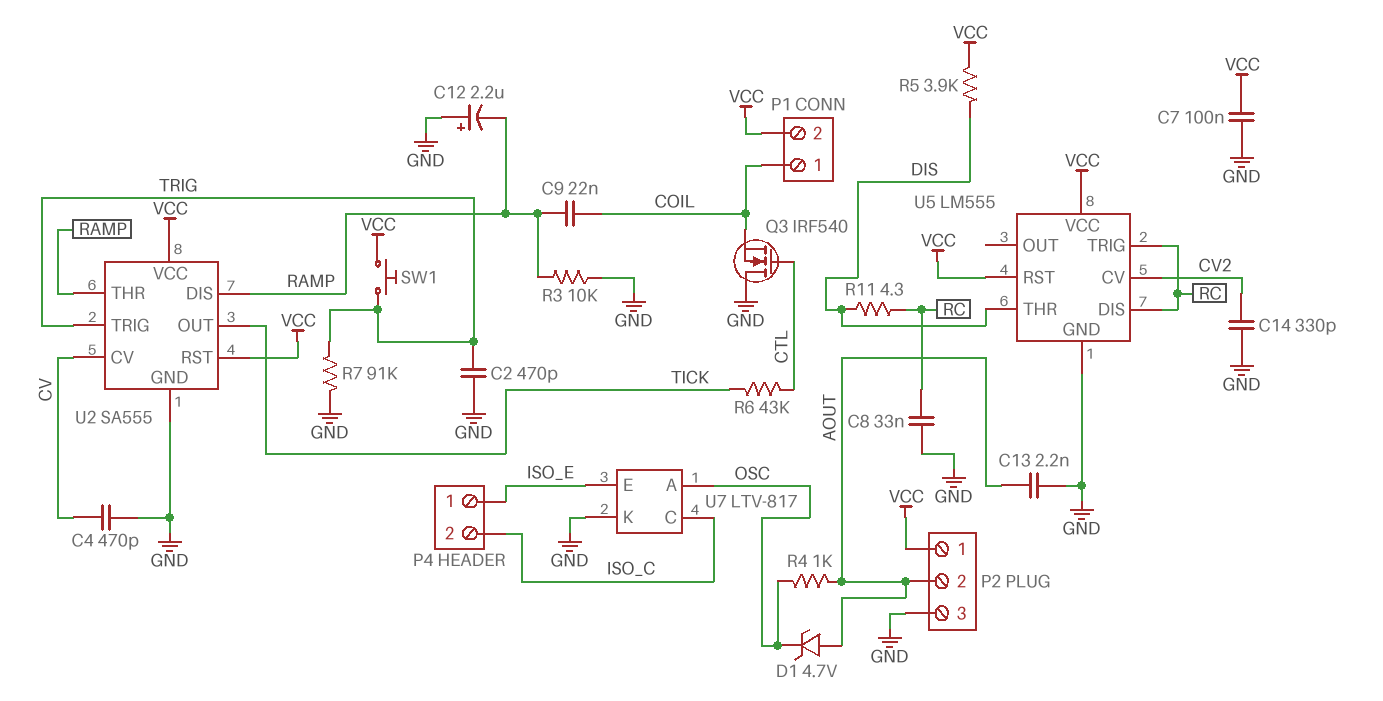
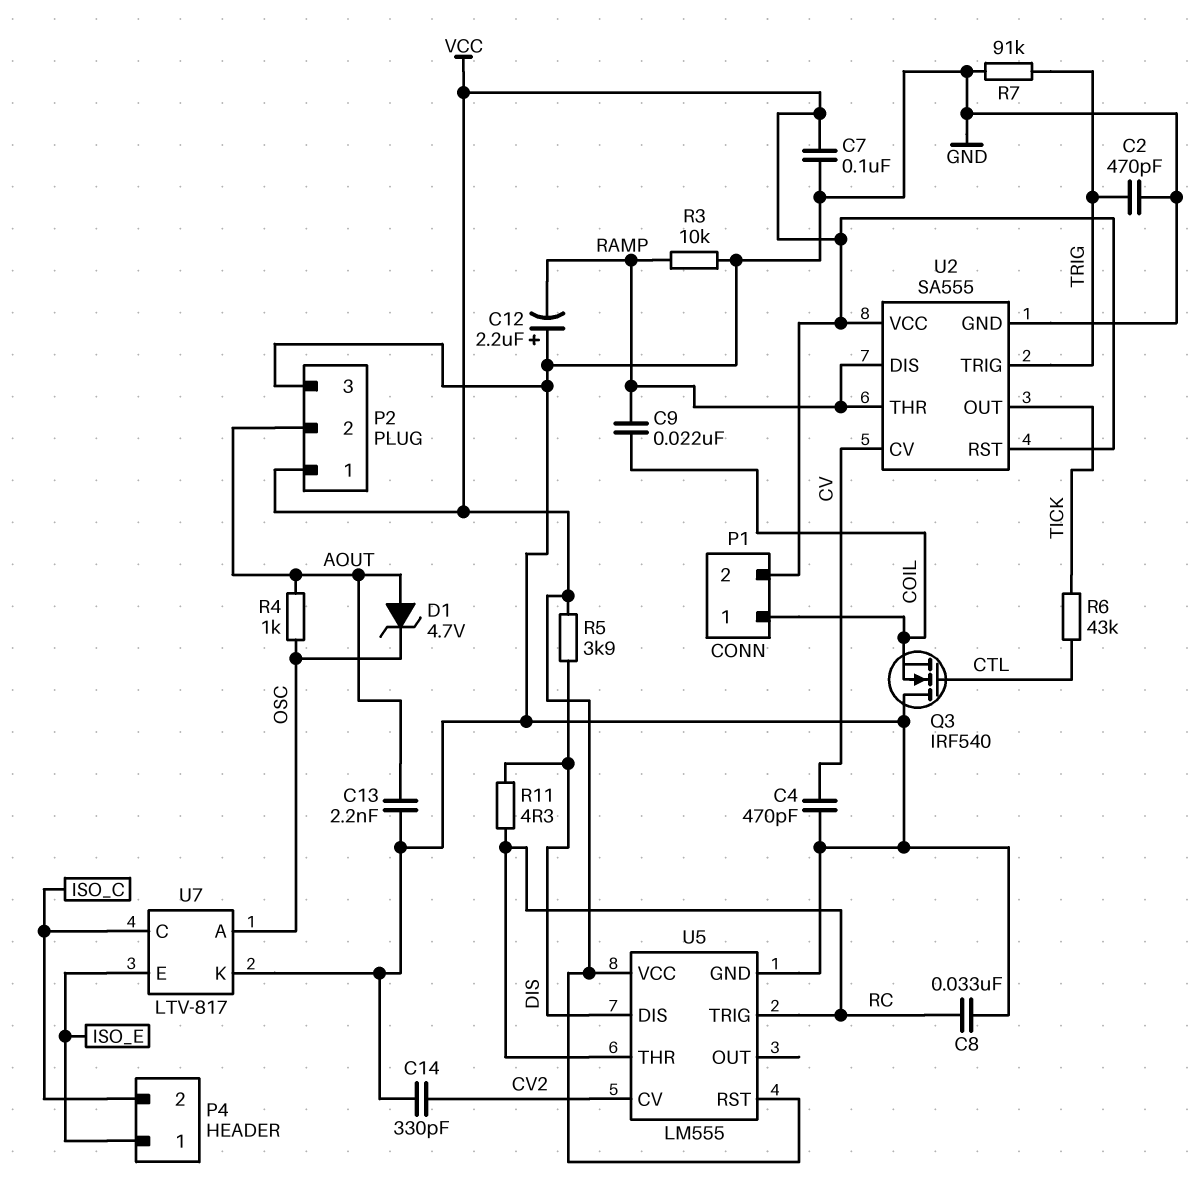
SW1: button (TRIG, VCC) -> none
U5 pin DIS: RC -> DIS
U5 pin THR: DIS -> RC

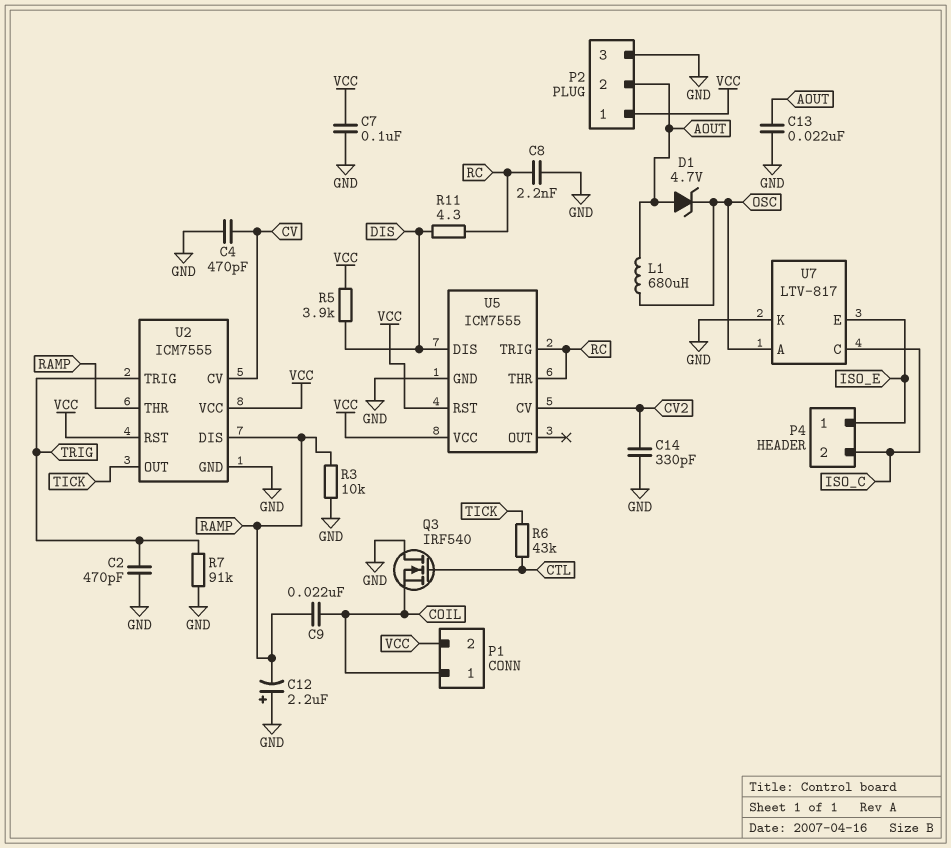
C8: 33nF (GND, RC) -> 2.2nF (GND, RC)
C13: 2.2nF (AOUT, GND) -> 22nF (AOUT, GND)
L1: none -> 680uH (AOUT, OSC)
R4: 1k (AOUT, OSC) -> none
U2: SA555 -> ICM7555
U5: LM555 -> ICM7555

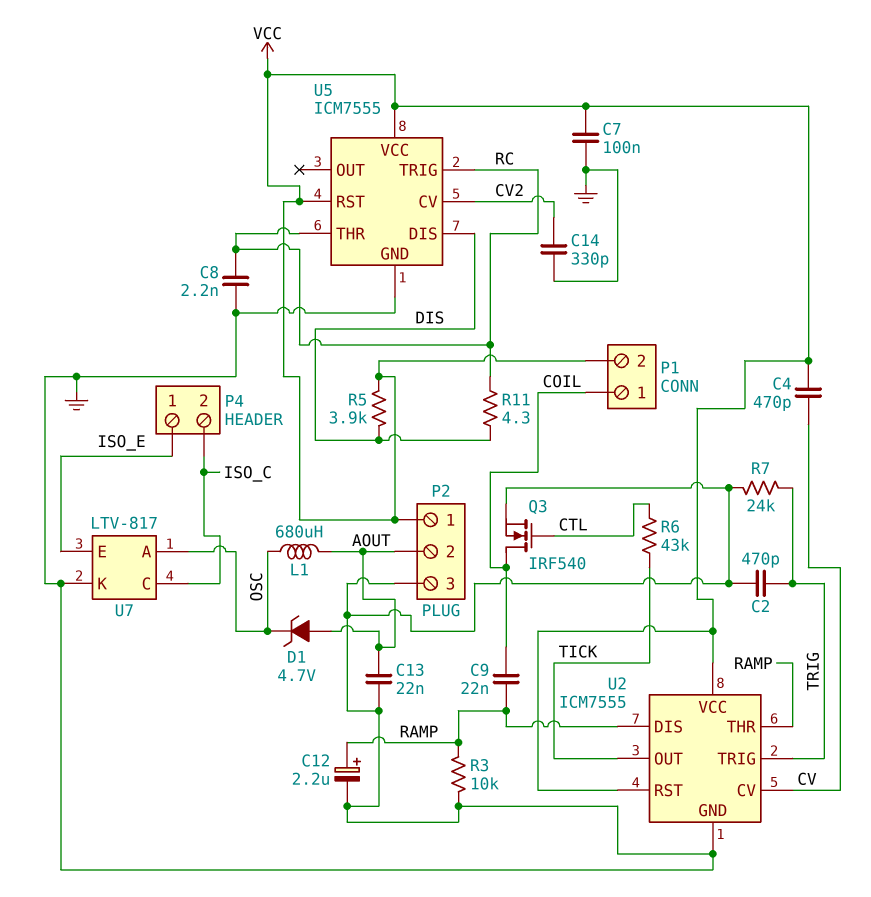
C4: 470pF (CV, GND) -> 470pF (CV, VCC)
C12: 2.2uF (plus GND, minus RAMP) -> 2.2uF (plus RAMP, minus GND)
Q3: NMOS IRF540 (G CTL, D GND, S COIL) -> NMOS IRF540 (G CTL, D COIL, S GND)
R7: 91k (GND, TRIG) -> 24k (GND, TRIG)

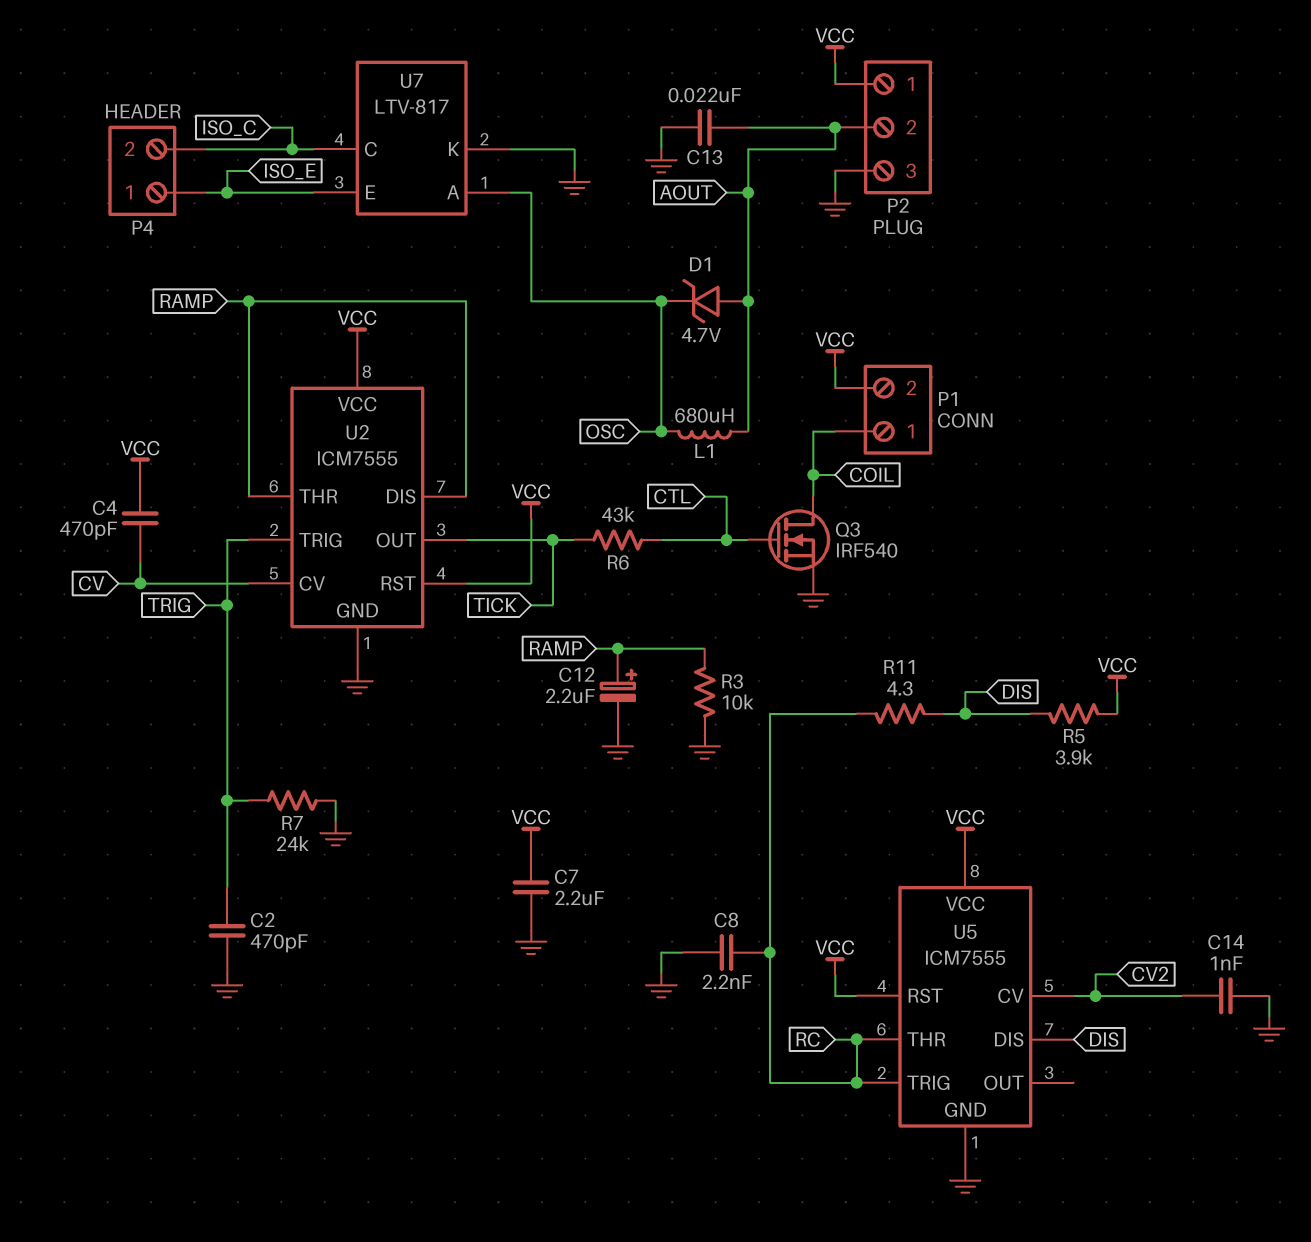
C7: 100nF (GND, VCC) -> 2.2uF (GND, VCC)
C9: 22nF (COIL, RAMP) -> none
C14: 330pF (CV2, GND) -> 1nF (CV2, GND)

